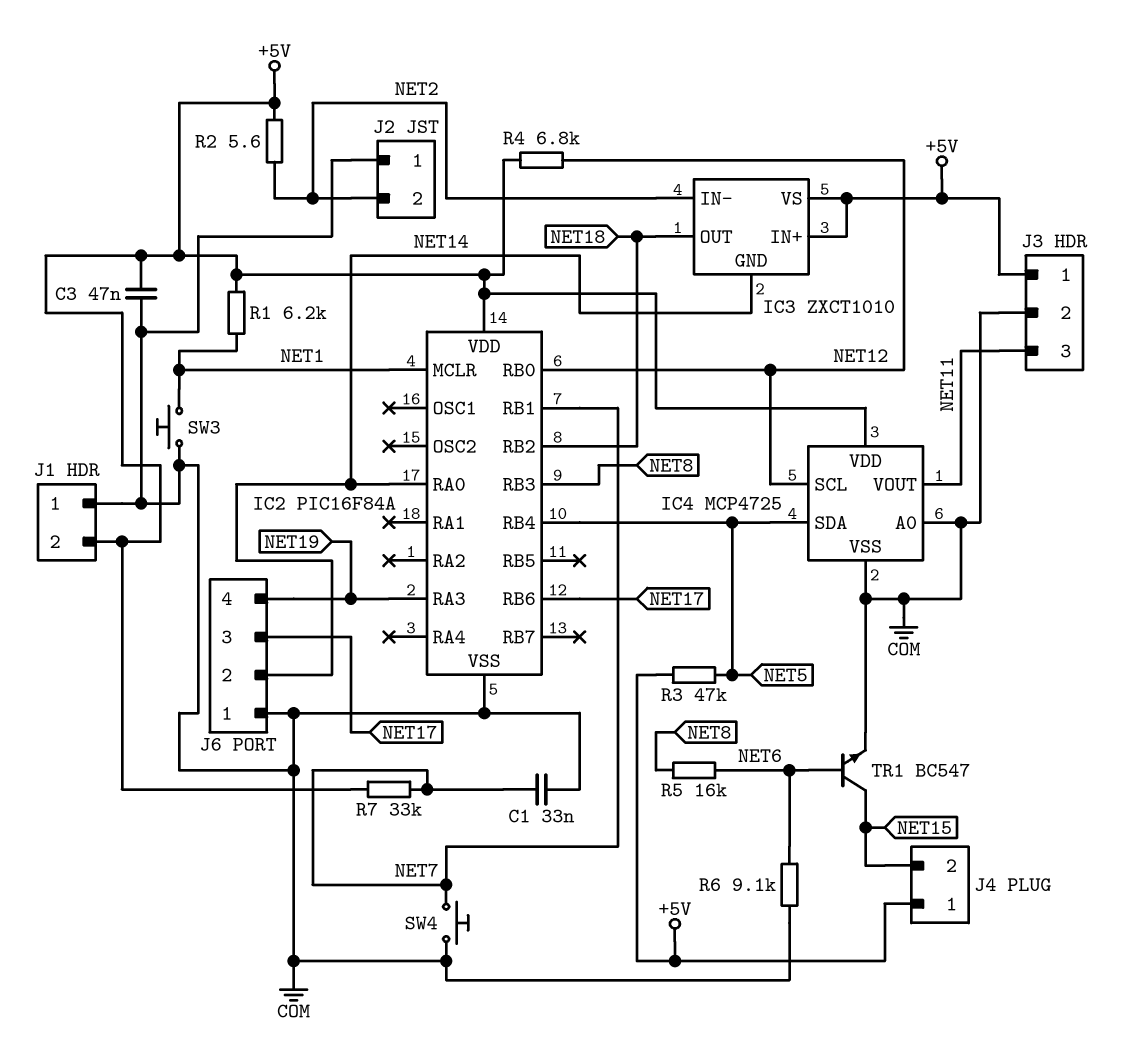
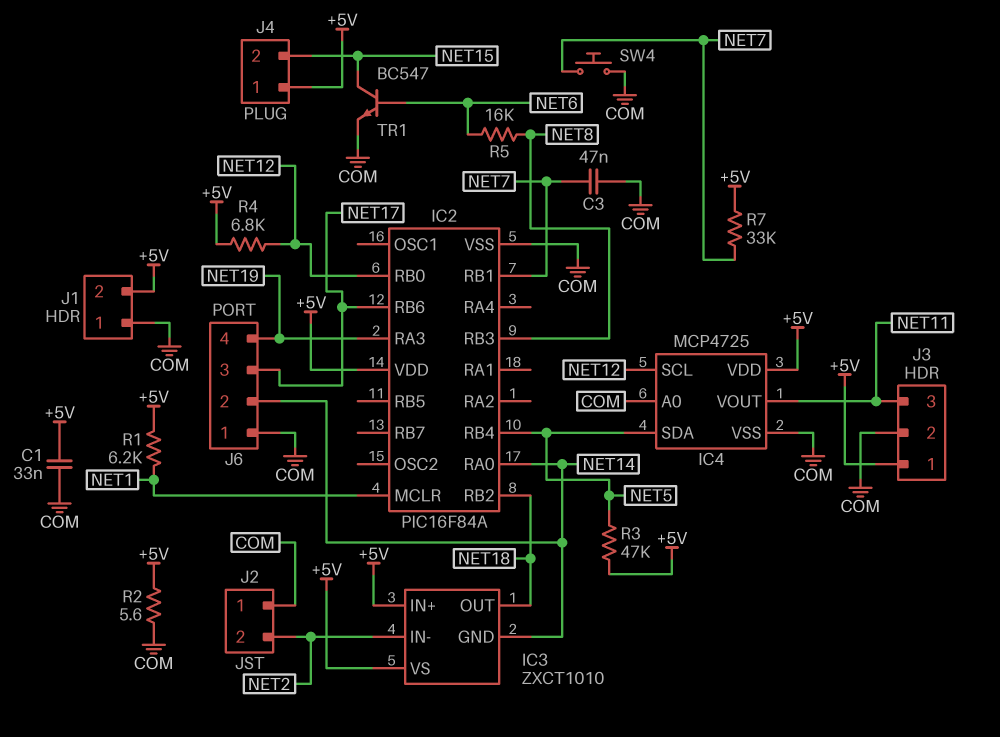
C1: 33nF (COM, NET7) -> 33nF (+5V, COM)
C3: 47nF (+5V, COM) -> 47nF (COM, NET7)
R2: 5.6 (+5V, NET2) -> 5.6 (+5V, COM)
R6: 9.1k (COM, NET6) -> none
SW3: button (COM, NET1) -> none

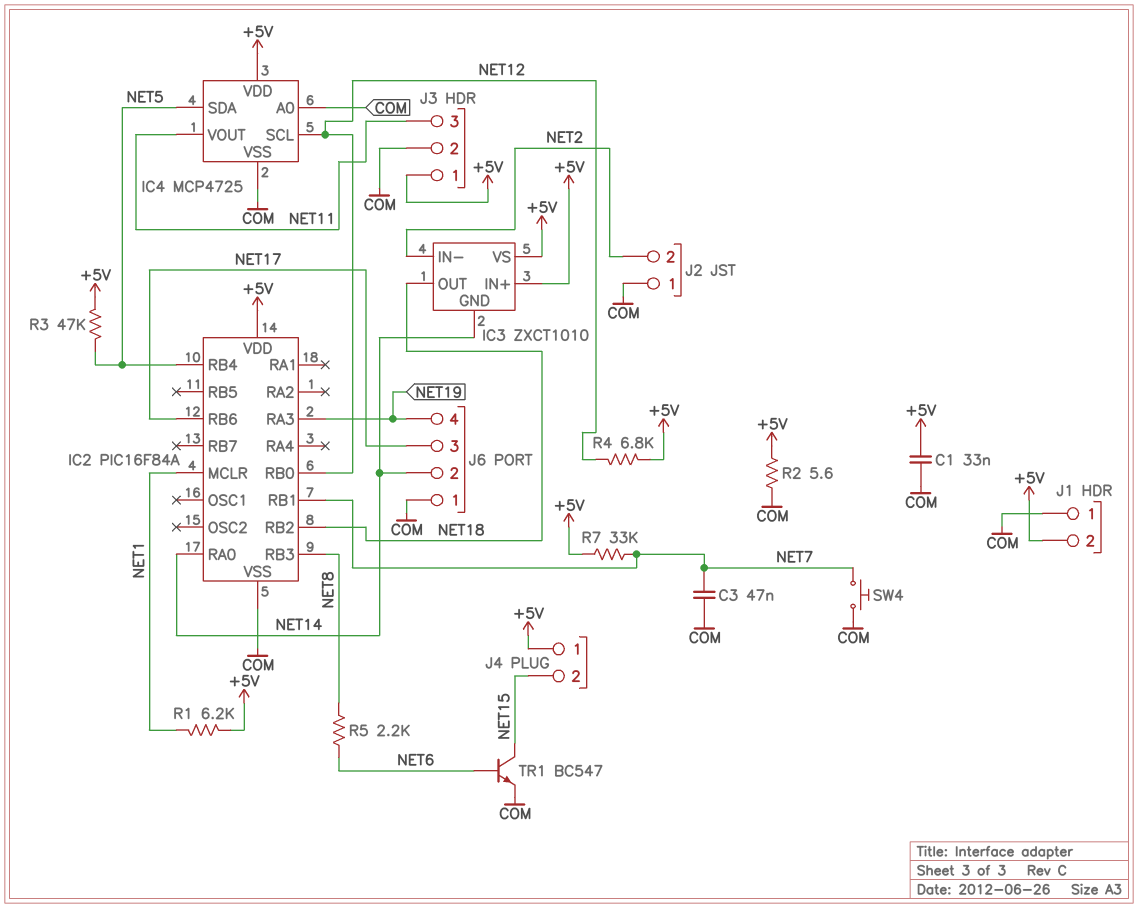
R5: 16k (NET6, NET8) -> 2.2k (NET6, NET8)

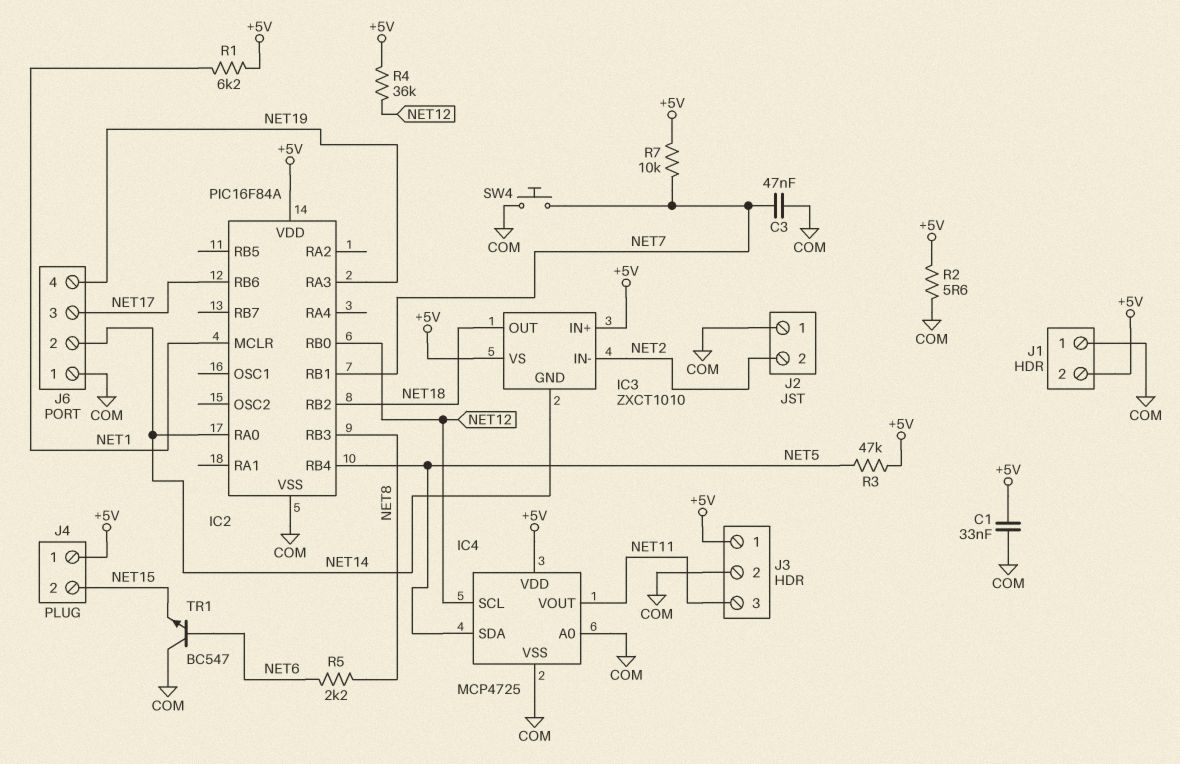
R4: 6.8k (+5V, NET12) -> 36k (+5V, NET12)
R7: 33k (+5V, NET7) -> 10k (+5V, NET7)
TR1: NPN BC547 (B NET6, C NET15, E COM) -> NPN BC547 (B NET6, C COM, E NET15)

